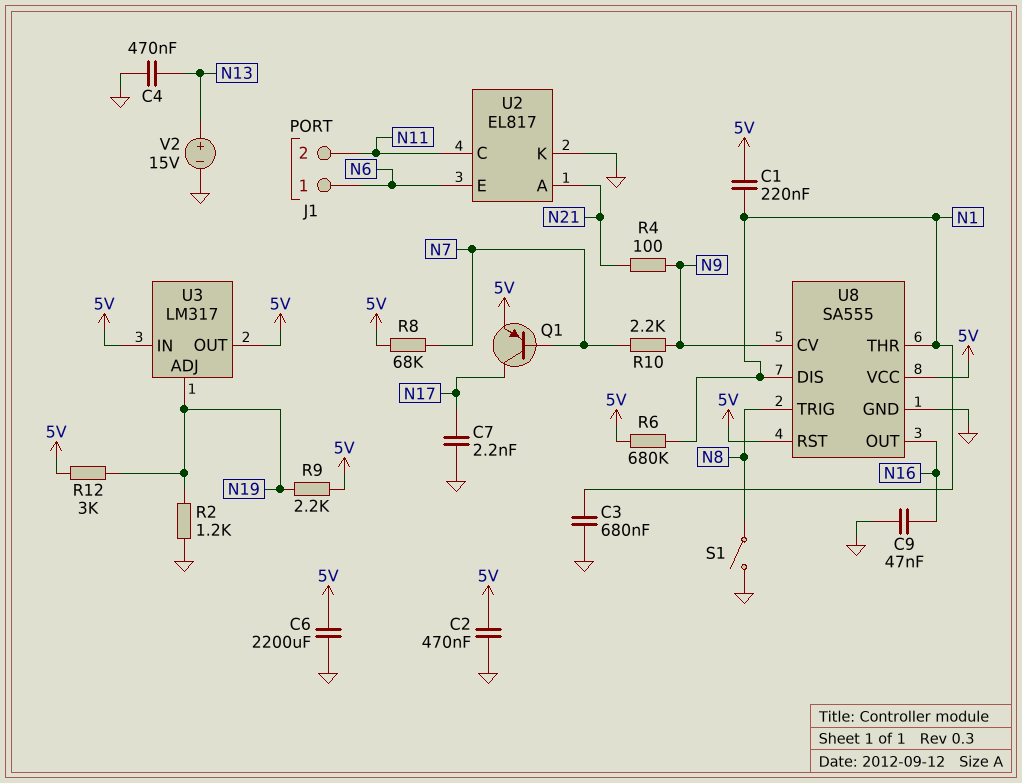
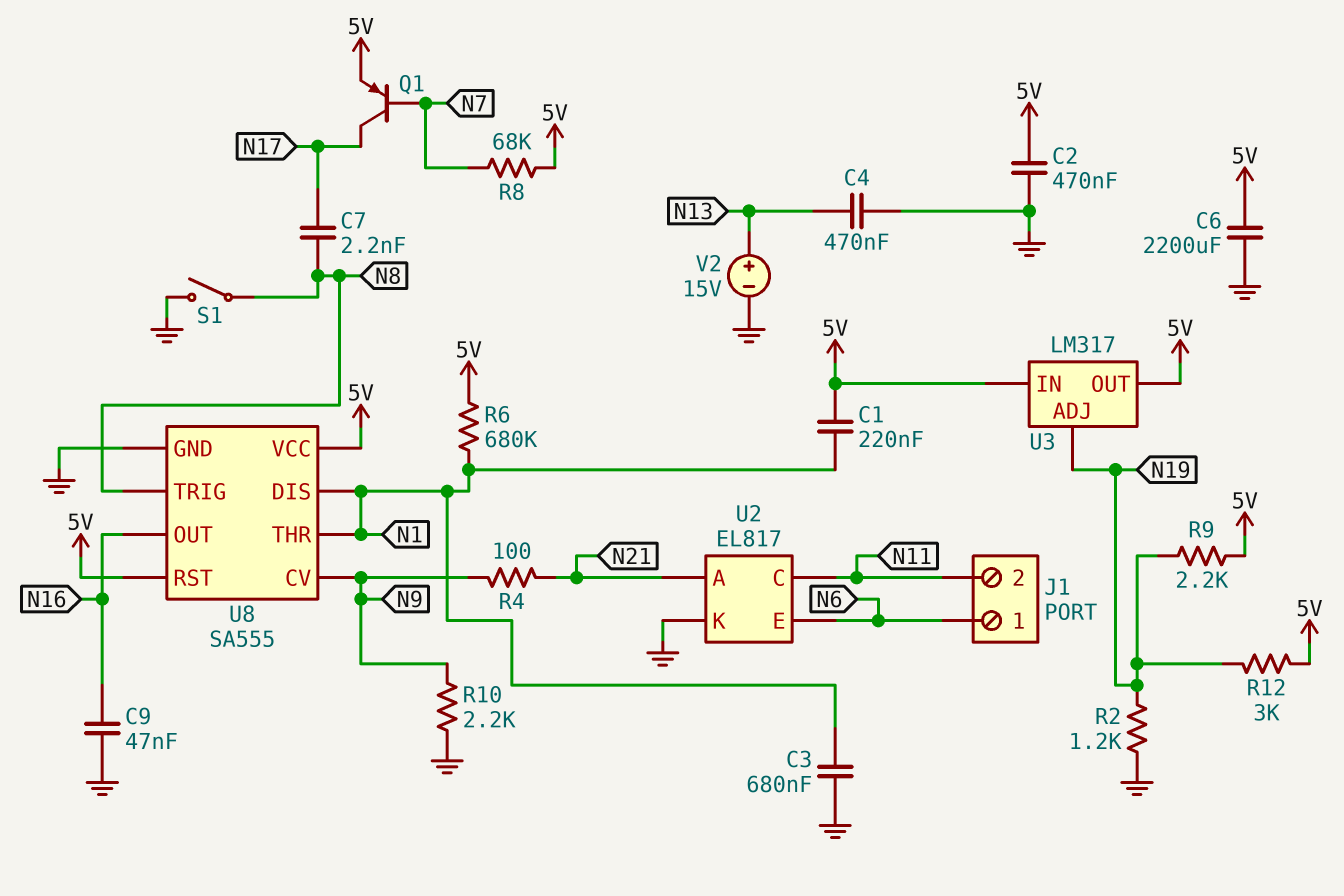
C7: 2.2nF (GND, N17) -> 2.2nF (N8, N17)
R10: 2.2k (N7, N9) -> 2.2k (GND, N9)

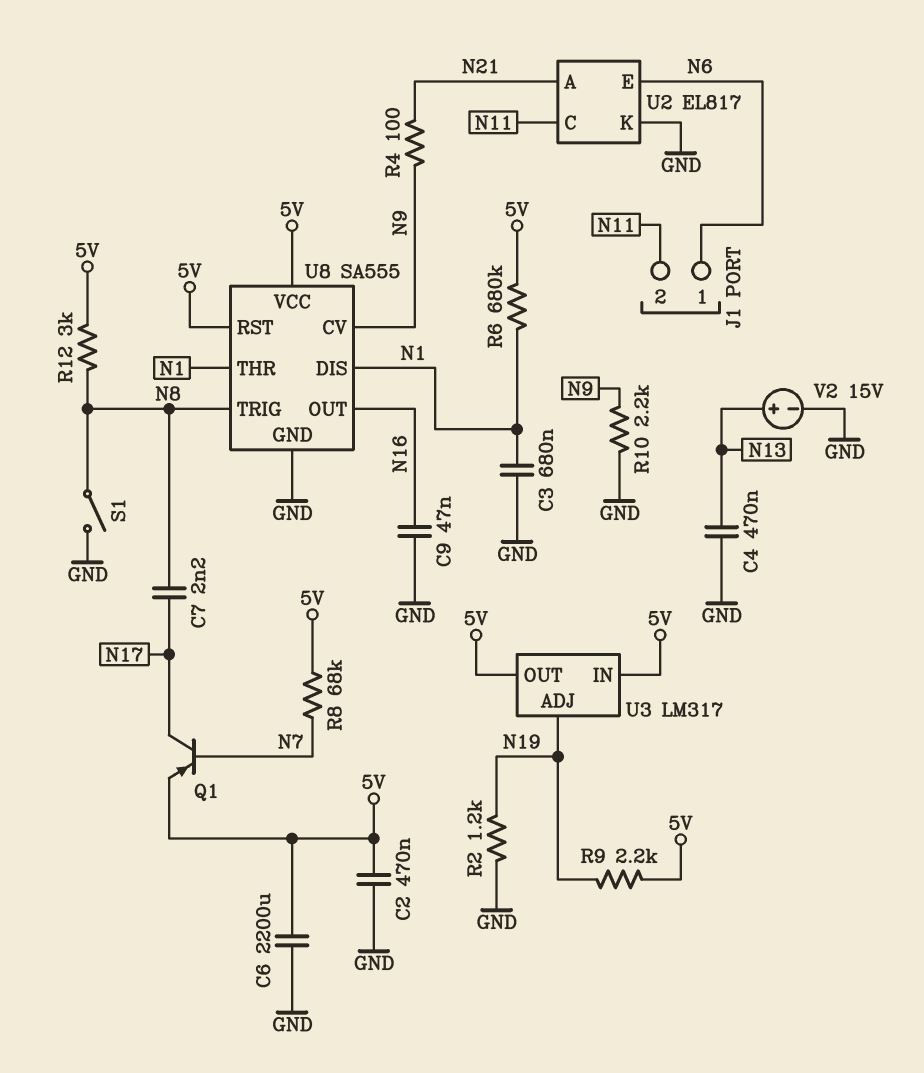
C1: 220nF (5V, N1) -> none
R12: 3k (5V, N19) -> 3k (5V, N8)

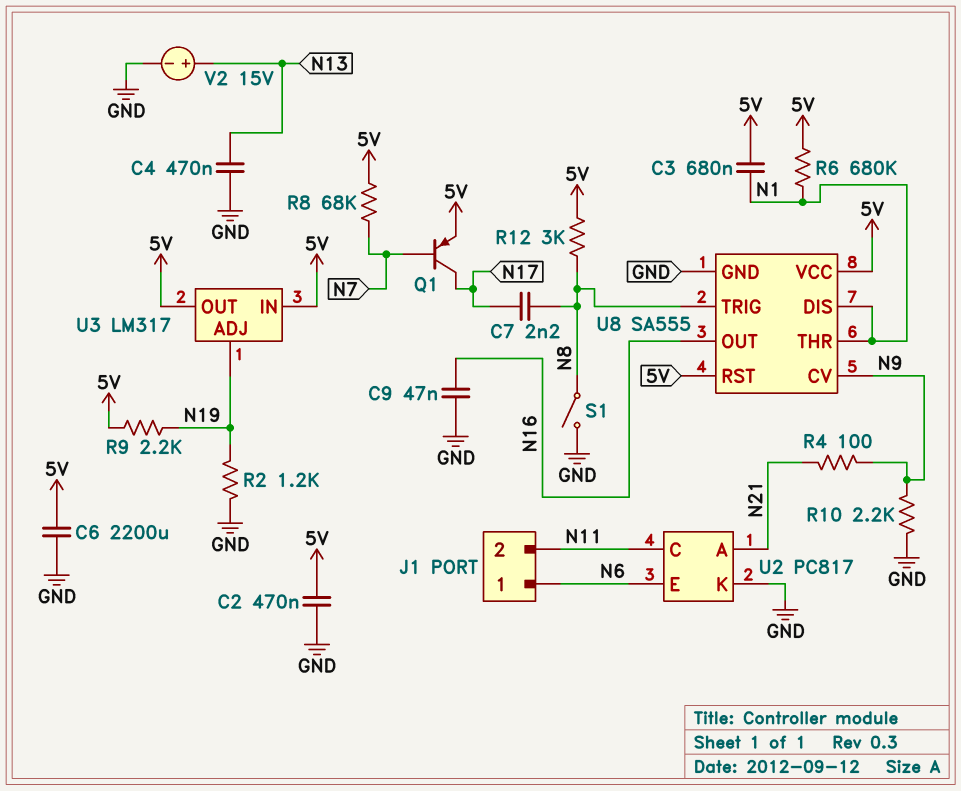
C3: 680nF (GND, N1) -> 680nF (5V, N1)
U2: EL817 -> PC817

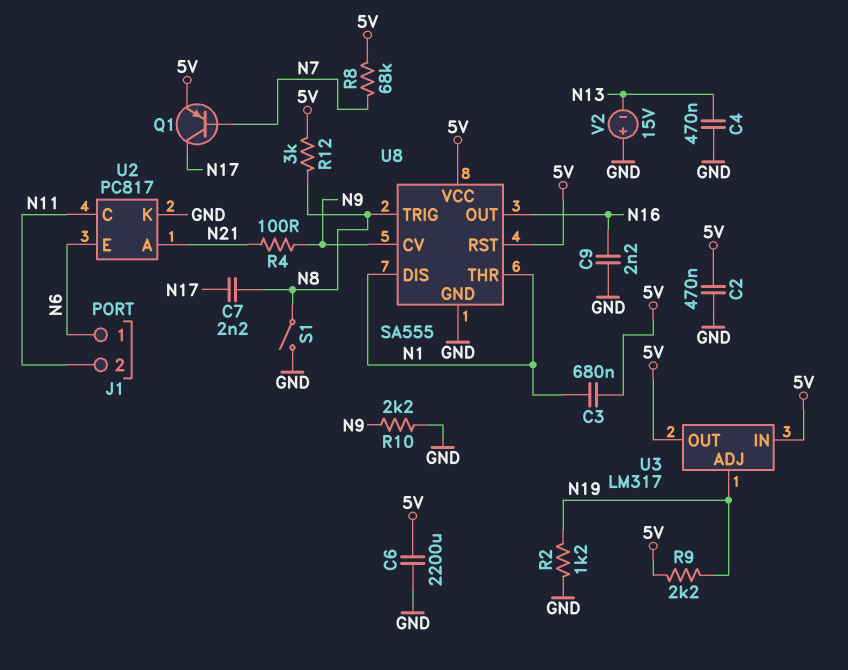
C9: 47nF (GND, N16) -> 2.2nF (GND, N16)
R6: 680k (5V, N1) -> none
V2: 15V (plus N13, minus GND) -> 15V (plus GND, minus N13)

